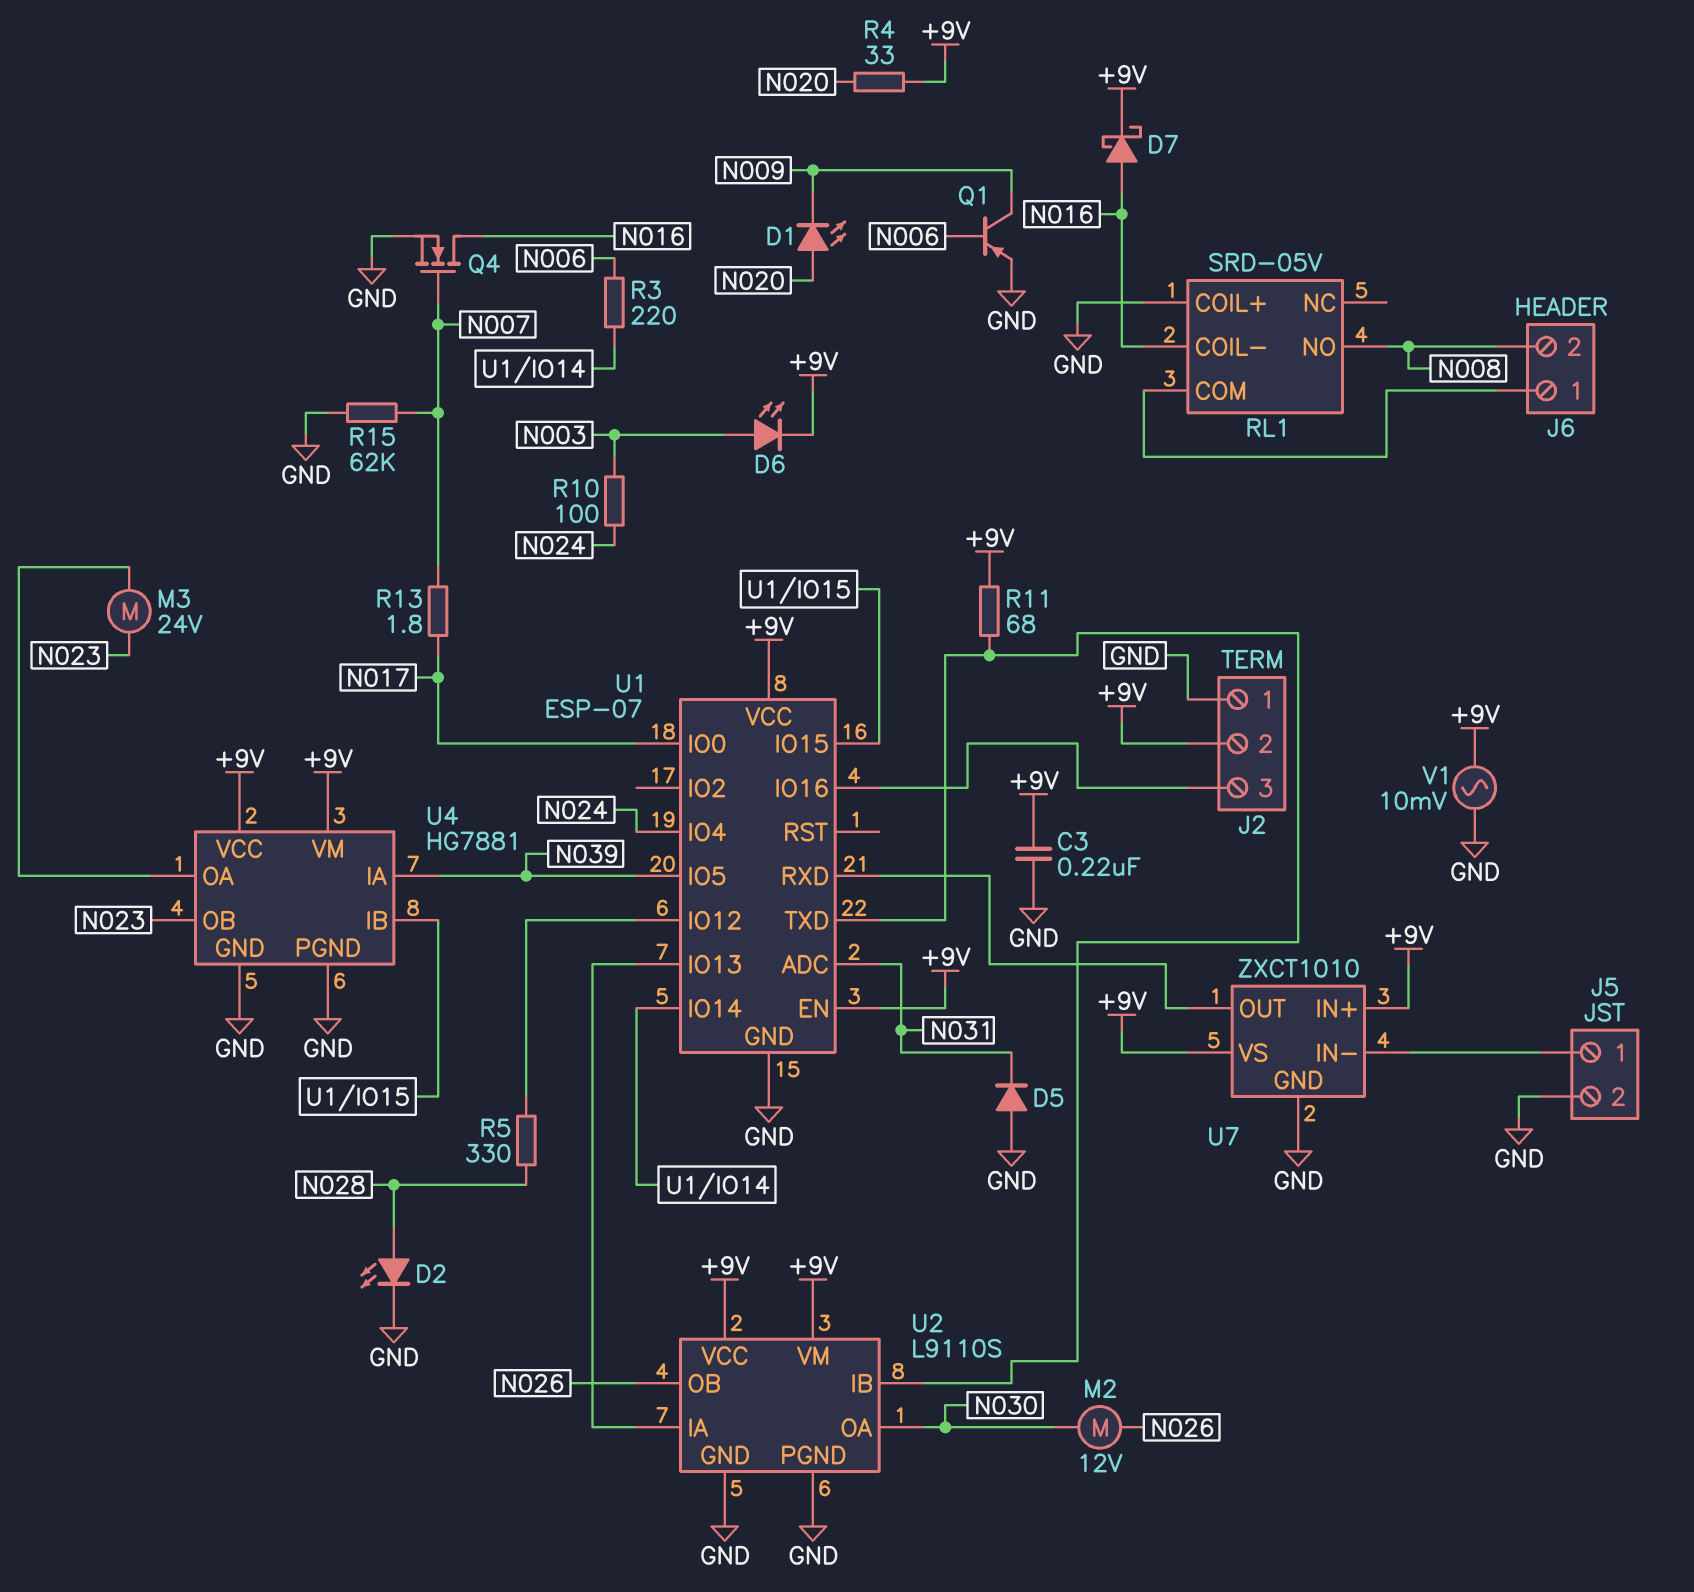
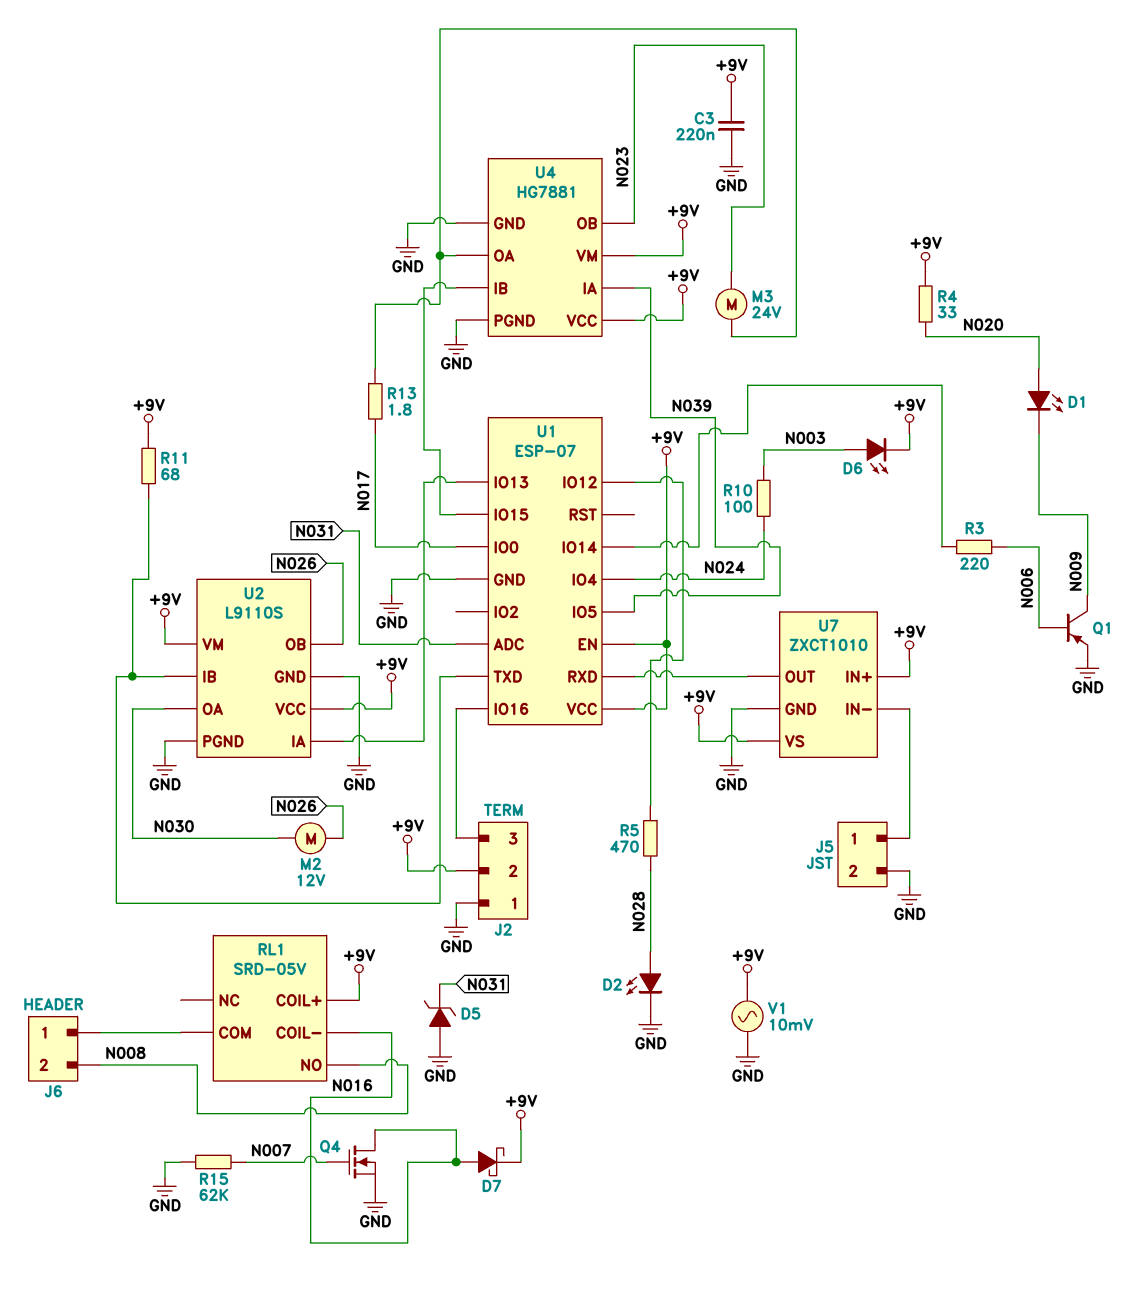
D5: diode (A GND, K N031) -> zener (A GND, K N031)
R5: 330 (N028, U1/IO12) -> 470 (N028, U1/IO12)
R13: 1.8 (N007, N017) -> 1.8 (N017, U4/OA)
RL1 pin COIL+: GND -> +9V

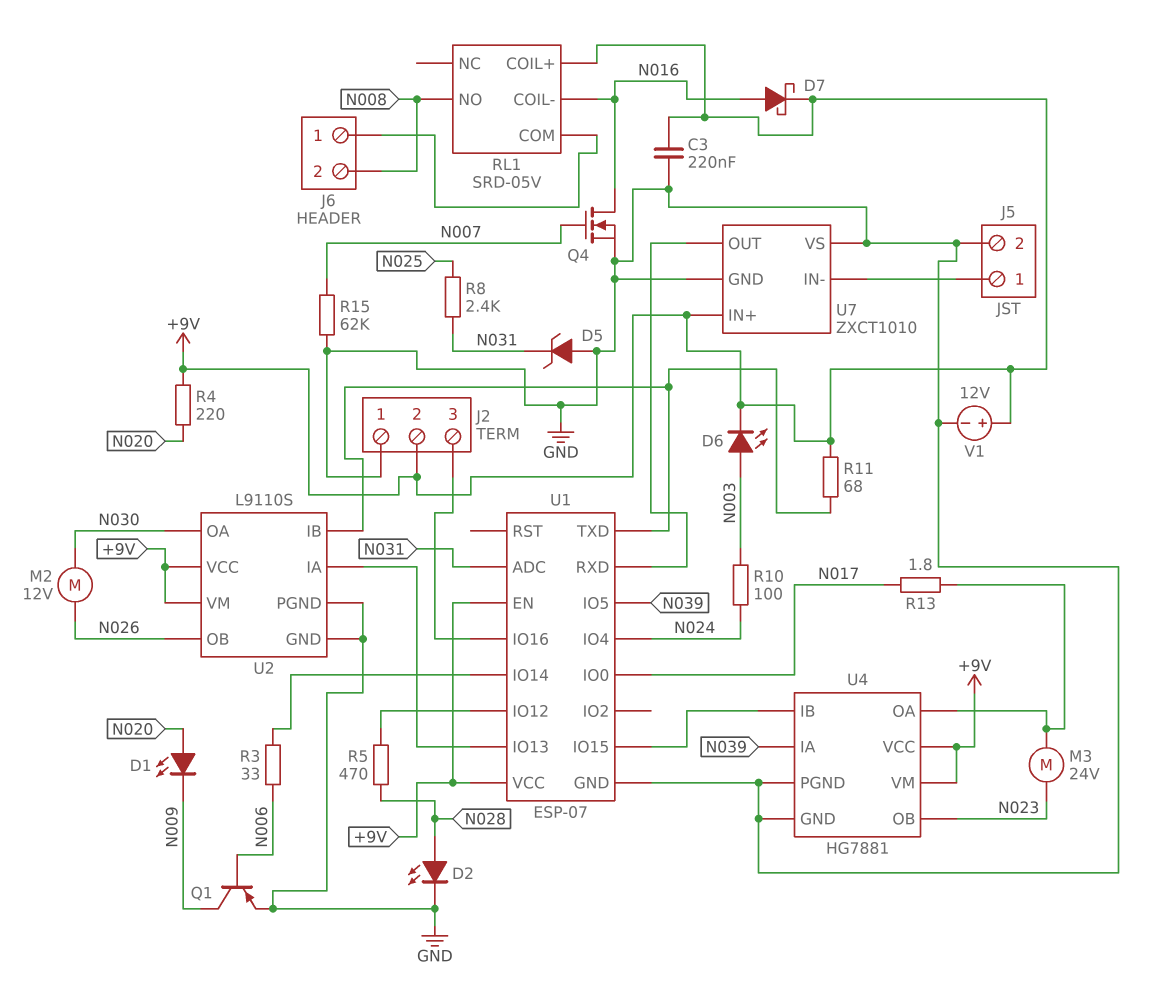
R3: 220 (N006, U1/IO14) -> 33 (N006, U1/IO14)
R4: 33 (+9V, N020) -> 220 (+9V, N020)
R8: none -> 2.4k (N025, N031)
U7 pin VS: +9V -> GND
V1: AC 10mV (+9V, GND) -> 12V (plus +9V, minus GND)

